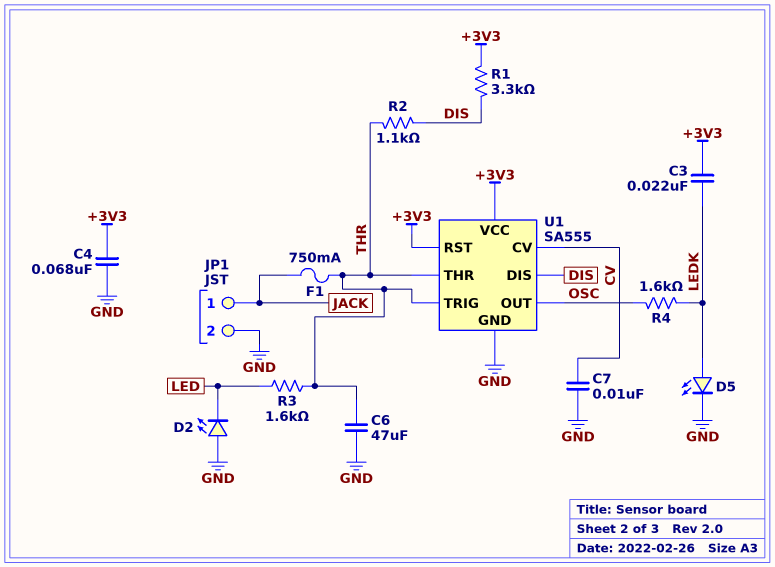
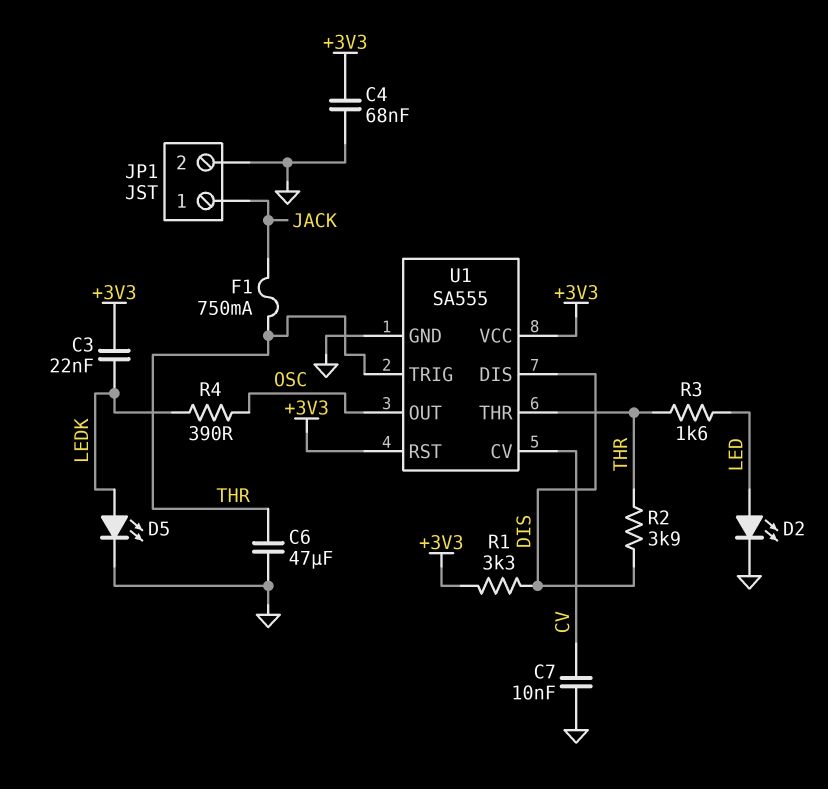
D2: LED (A GND, K LED) -> LED (A LED, K GND)
R2: 1.1k (DIS, THR) -> 3.9k (DIS, THR)
R4: 1.6k (LEDK, OSC) -> 390 (LEDK, OSC)

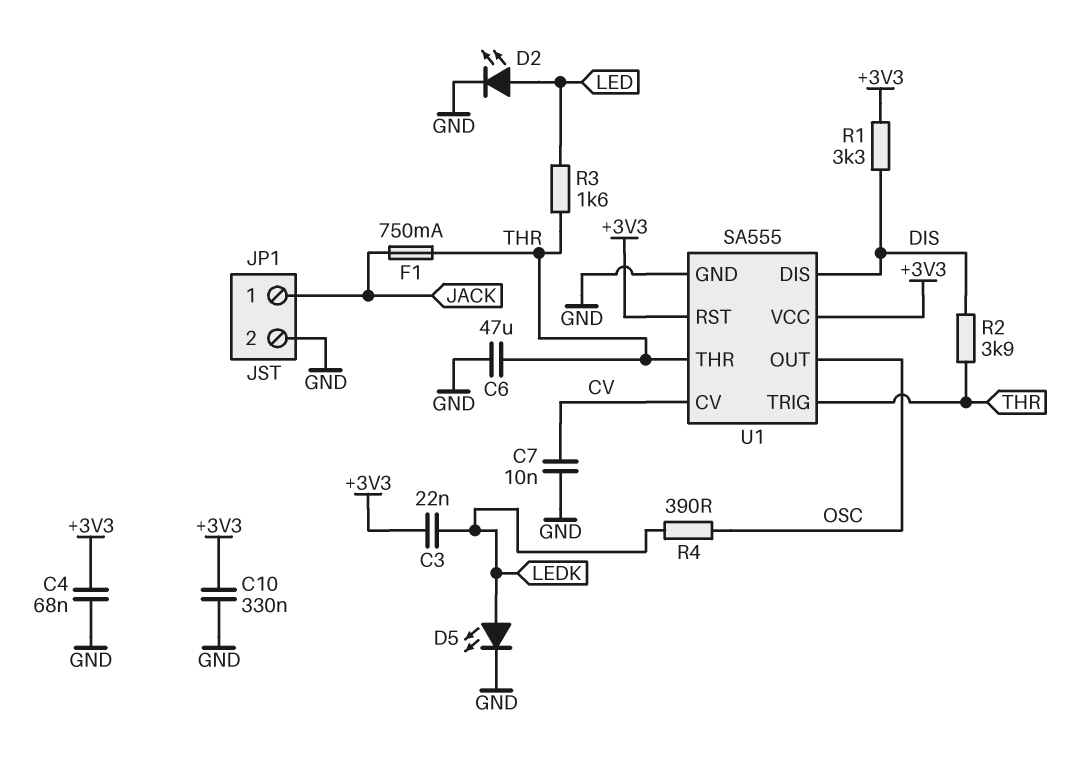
C10: none -> 330nF (+3V3, GND)

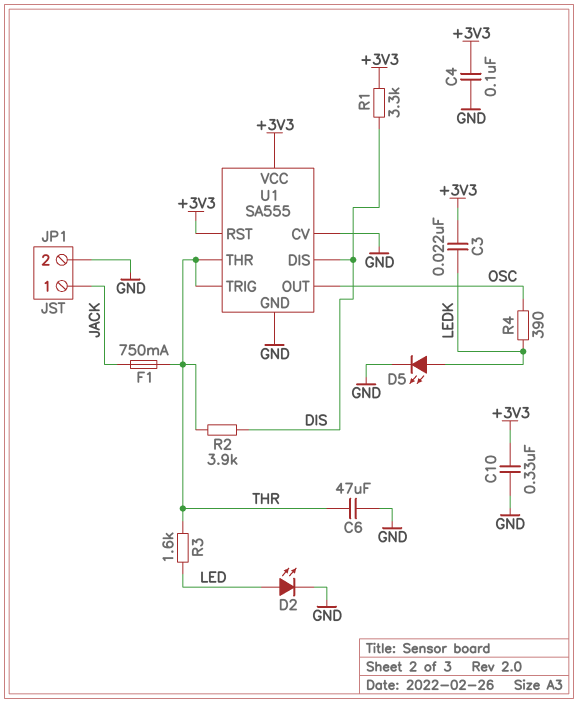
C4: 68nF (+3V3, GND) -> 100nF (+3V3, GND)
C7: 10nF (CV, GND) -> none
U1 pin CV: CV -> GND

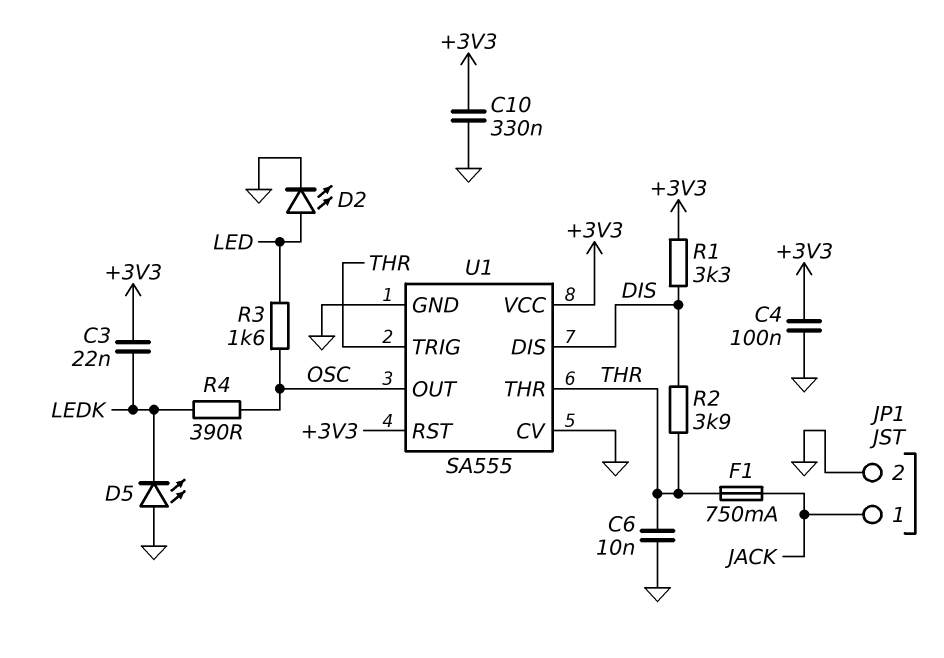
C6: 47uF (GND, THR) -> 10nF (GND, THR)
D5: LED (A LEDK, K GND) -> LED (A GND, K LEDK)
R3: 1.6k (LED, THR) -> 1.6k (LED, OSC)

